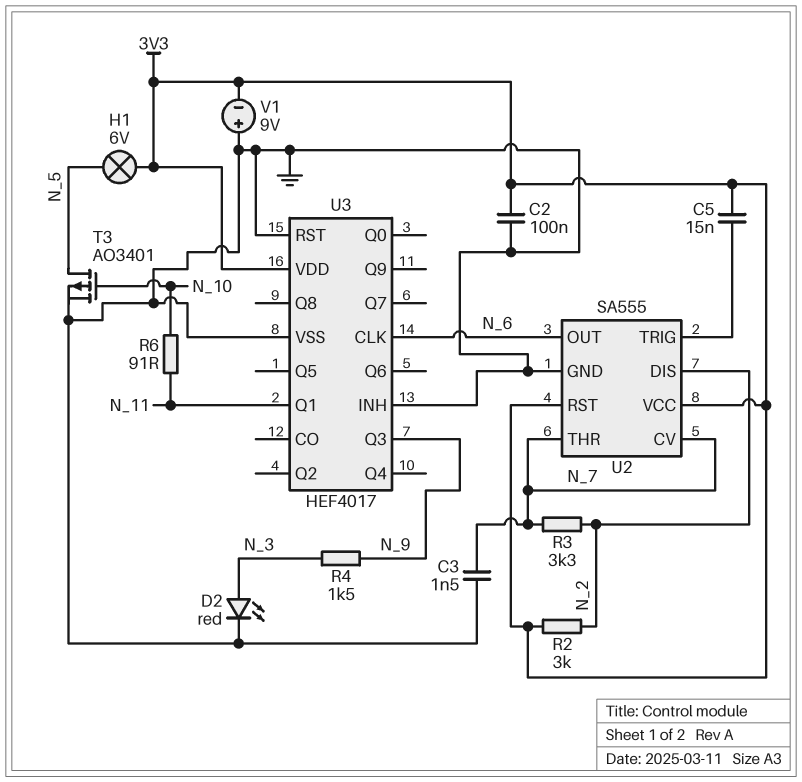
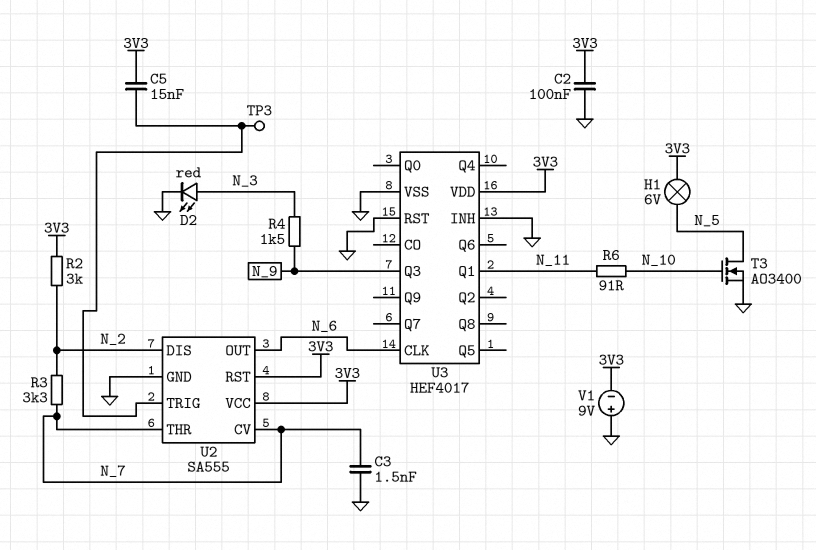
T3: PMOS AO3401 (G N_10, D N_5, S GND) -> NMOS AO3400 (G N_10, D N_5, S GND)
TP3: none -> test point (U2/TRIG)

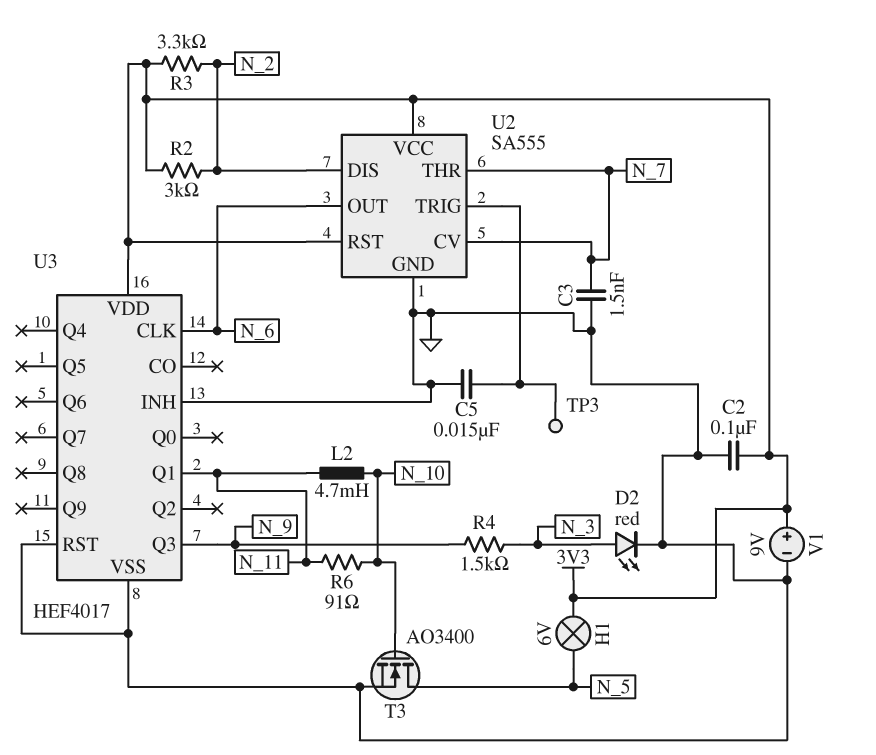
C5: 15nF (3V3, U2/TRIG) -> 15nF (GND, U2/TRIG)
L2: none -> 4.7mH (N_10, N_11)
R3: 3.3k (N_2, N_7) -> 3.3k (3V3, N_2)
V1: 9V (plus GND, minus 3V3) -> 9V (plus 3V3, minus GND)

